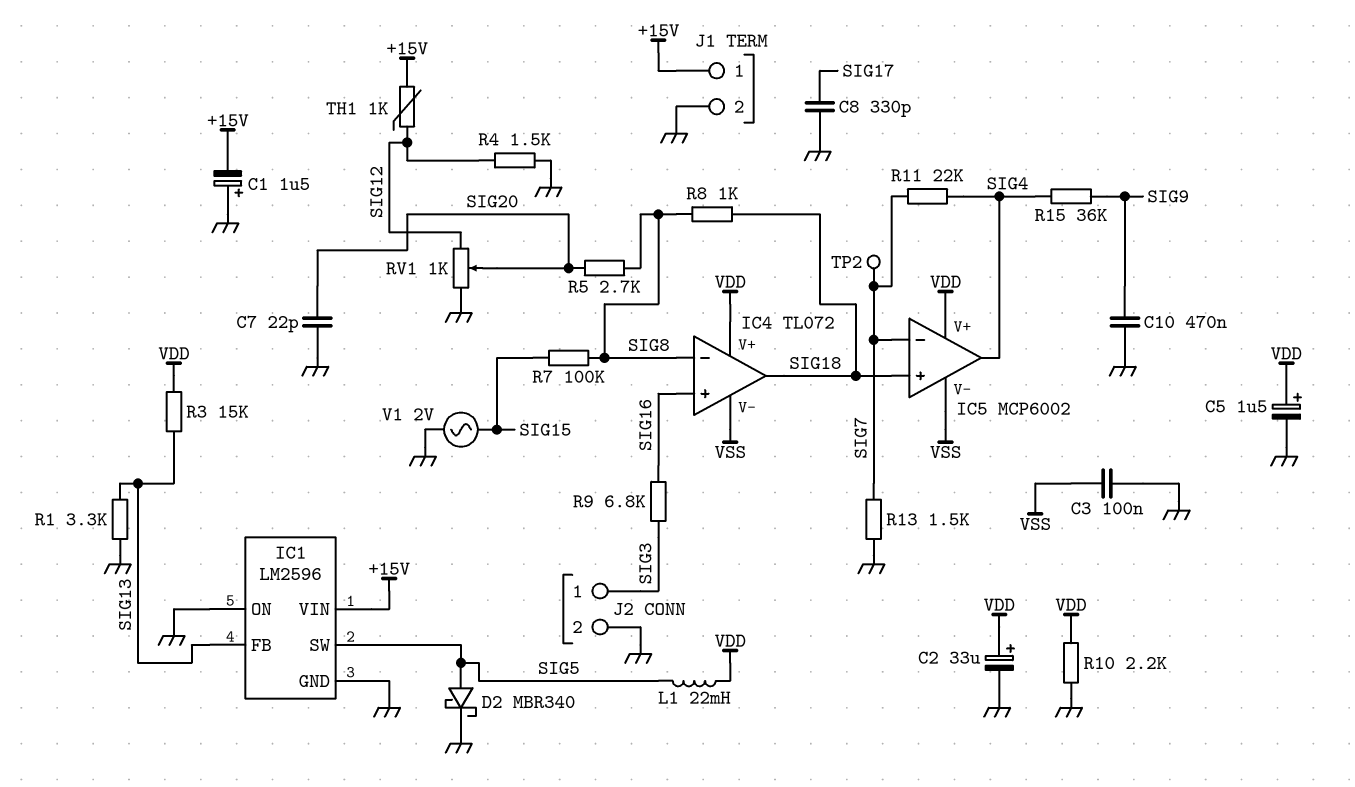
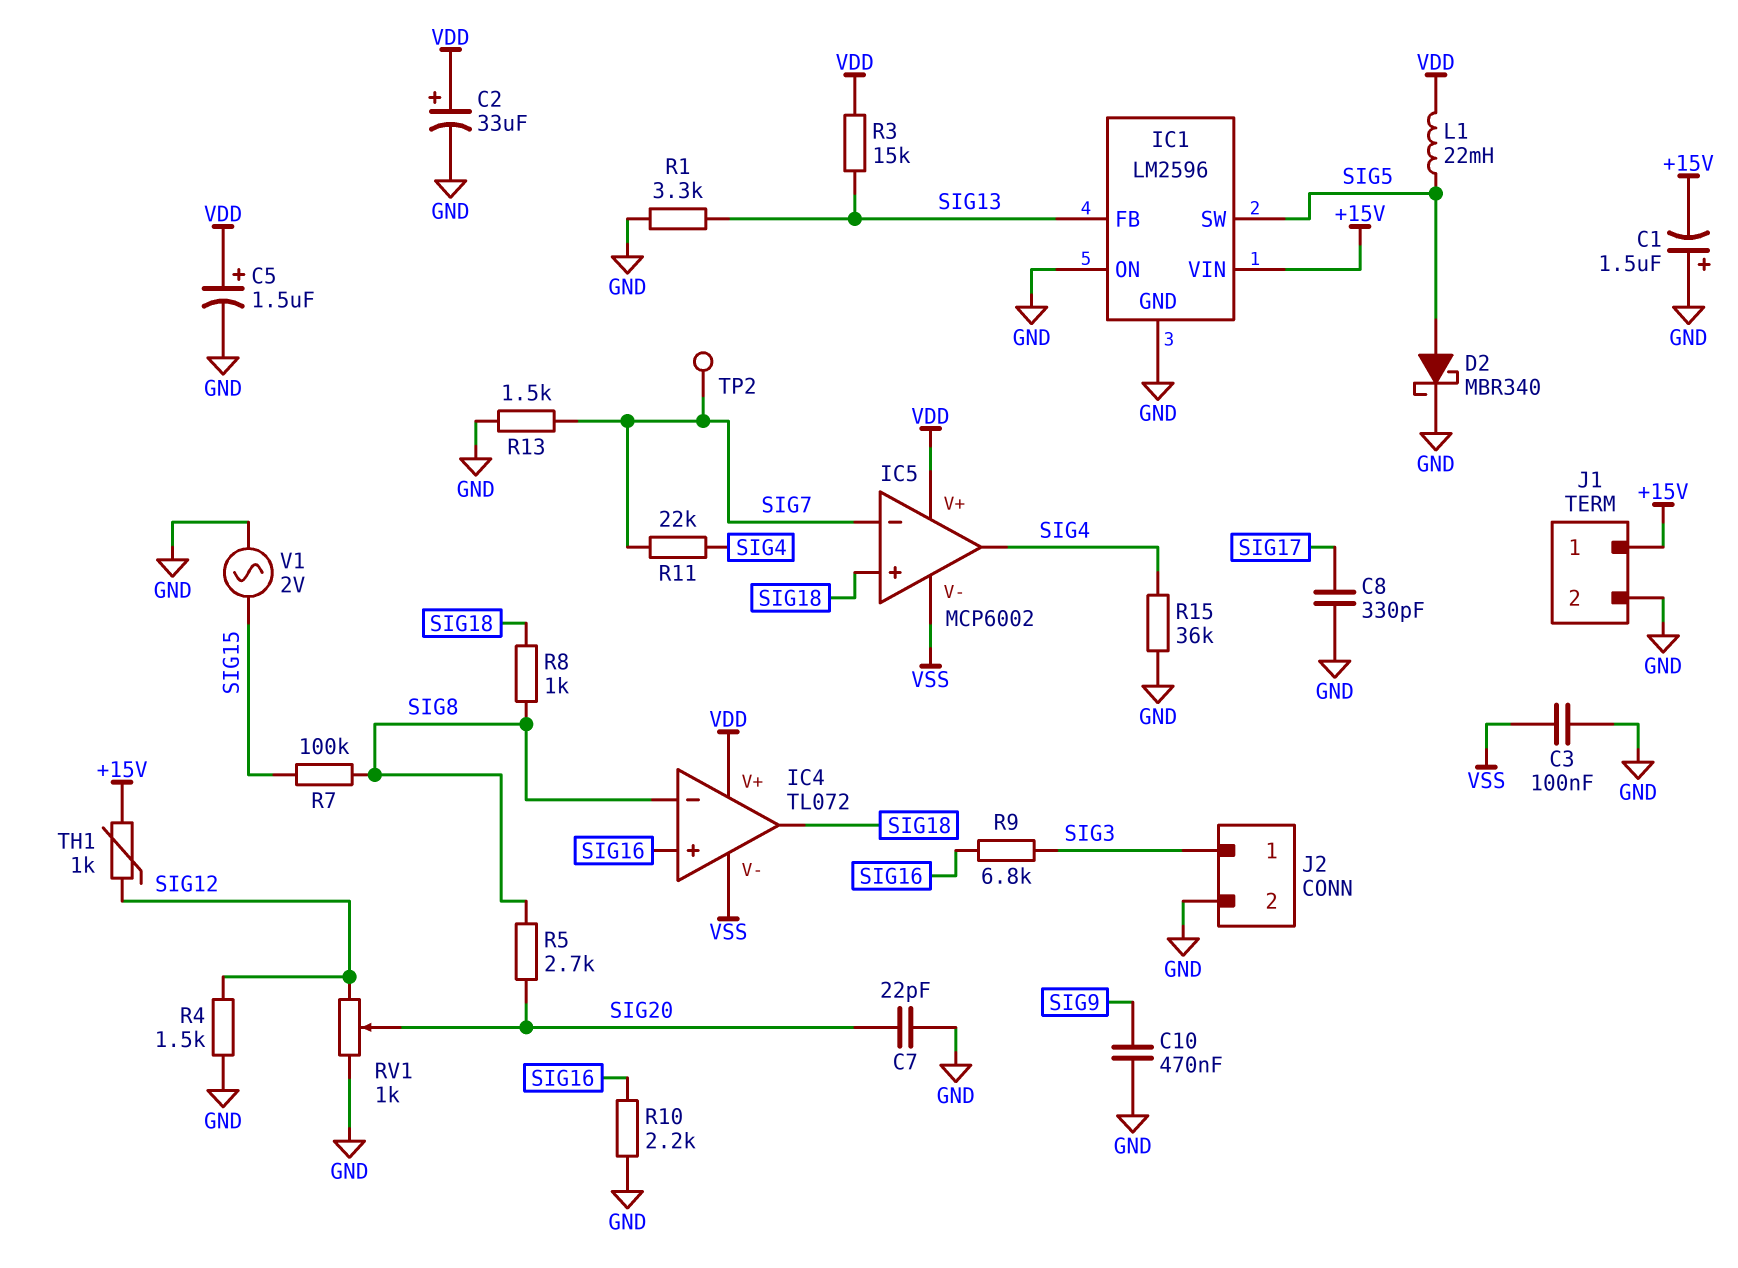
R10: 2.2k (GND, VDD) -> 2.2k (GND, SIG16)
R15: 36k (SIG4, SIG9) -> 36k (GND, SIG4)

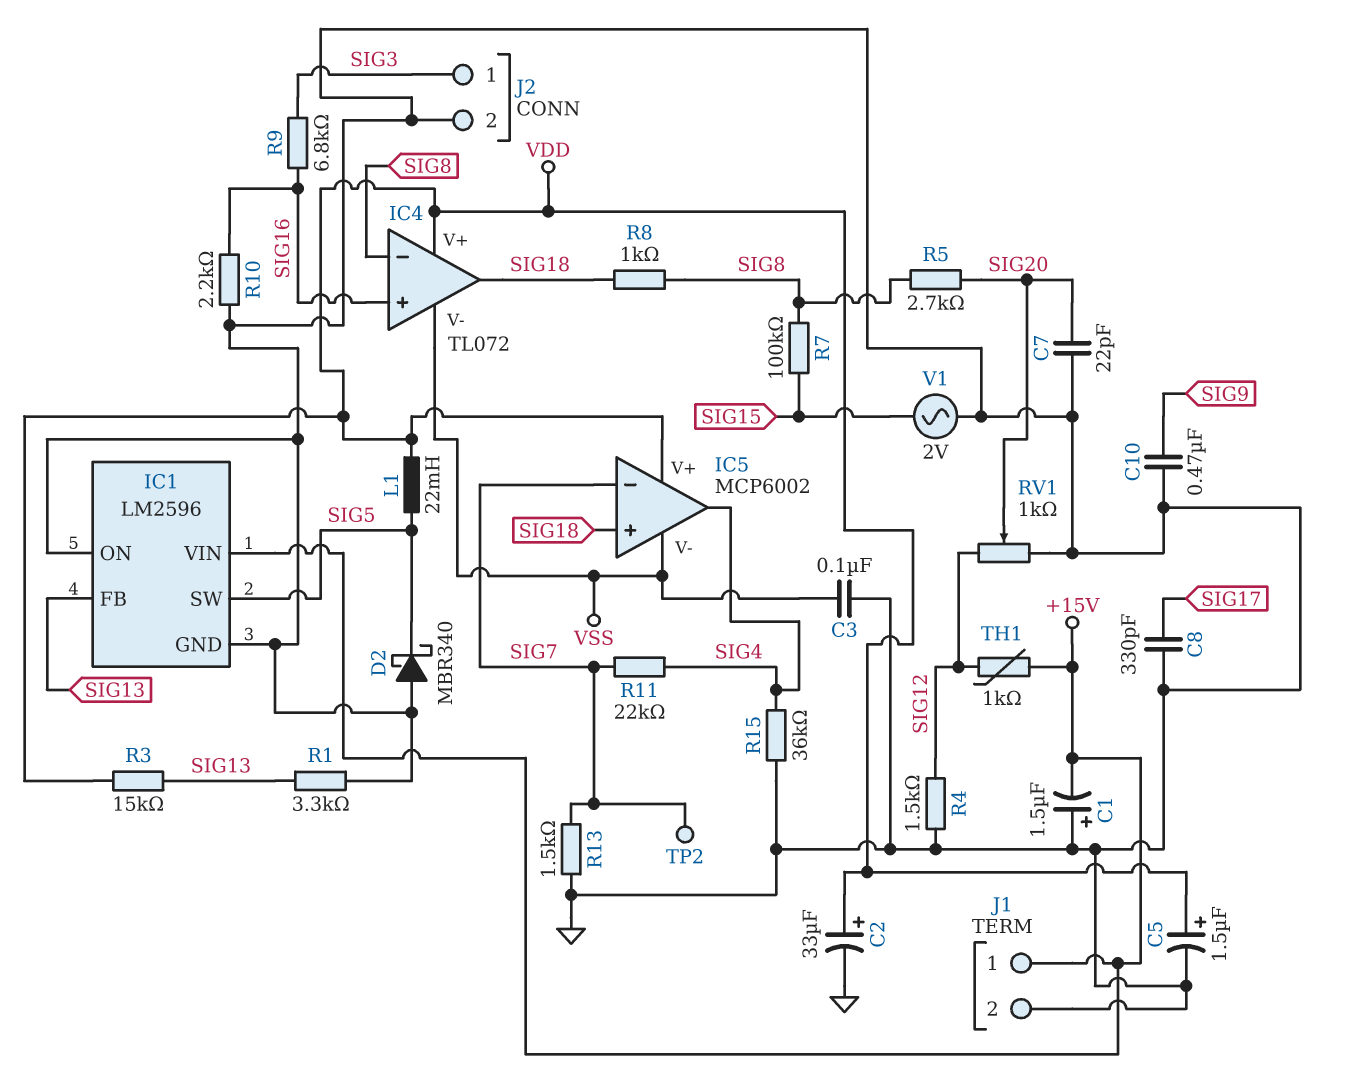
D2: schottky MBR340 (A SIG5, K GND) -> schottky MBR340 (A GND, K SIG5)

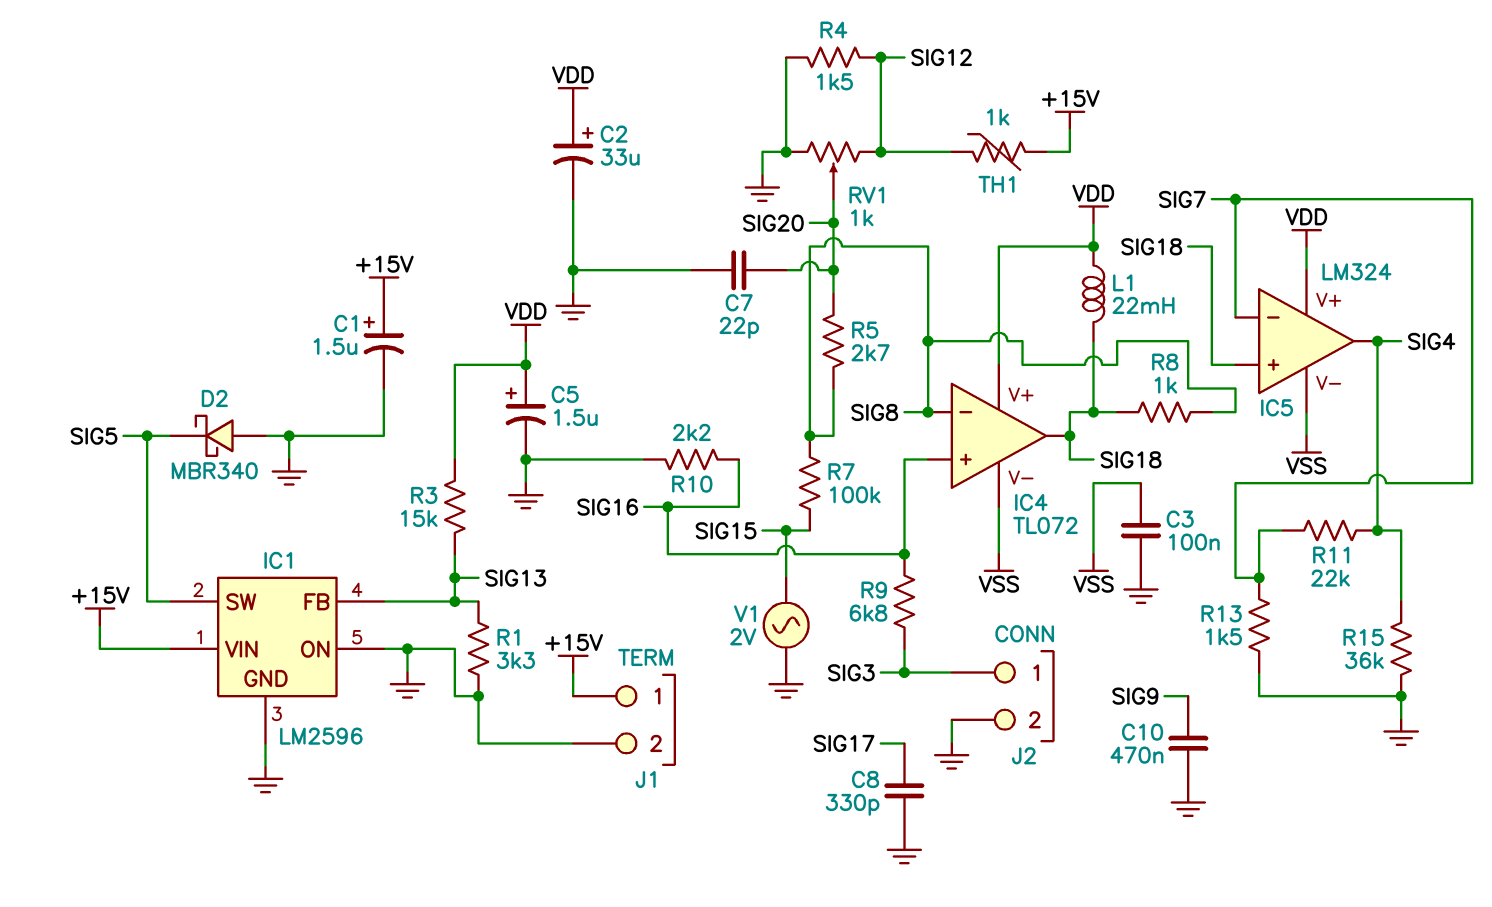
C1: 1.5uF (plus GND, minus +15V) -> 1.5uF (plus +15V, minus GND)
IC5: MCP6002 -> LM324
L1: 22mH (SIG5, VDD) -> 22mH (SIG18, VDD)
TP2: test point (SIG7) -> none

